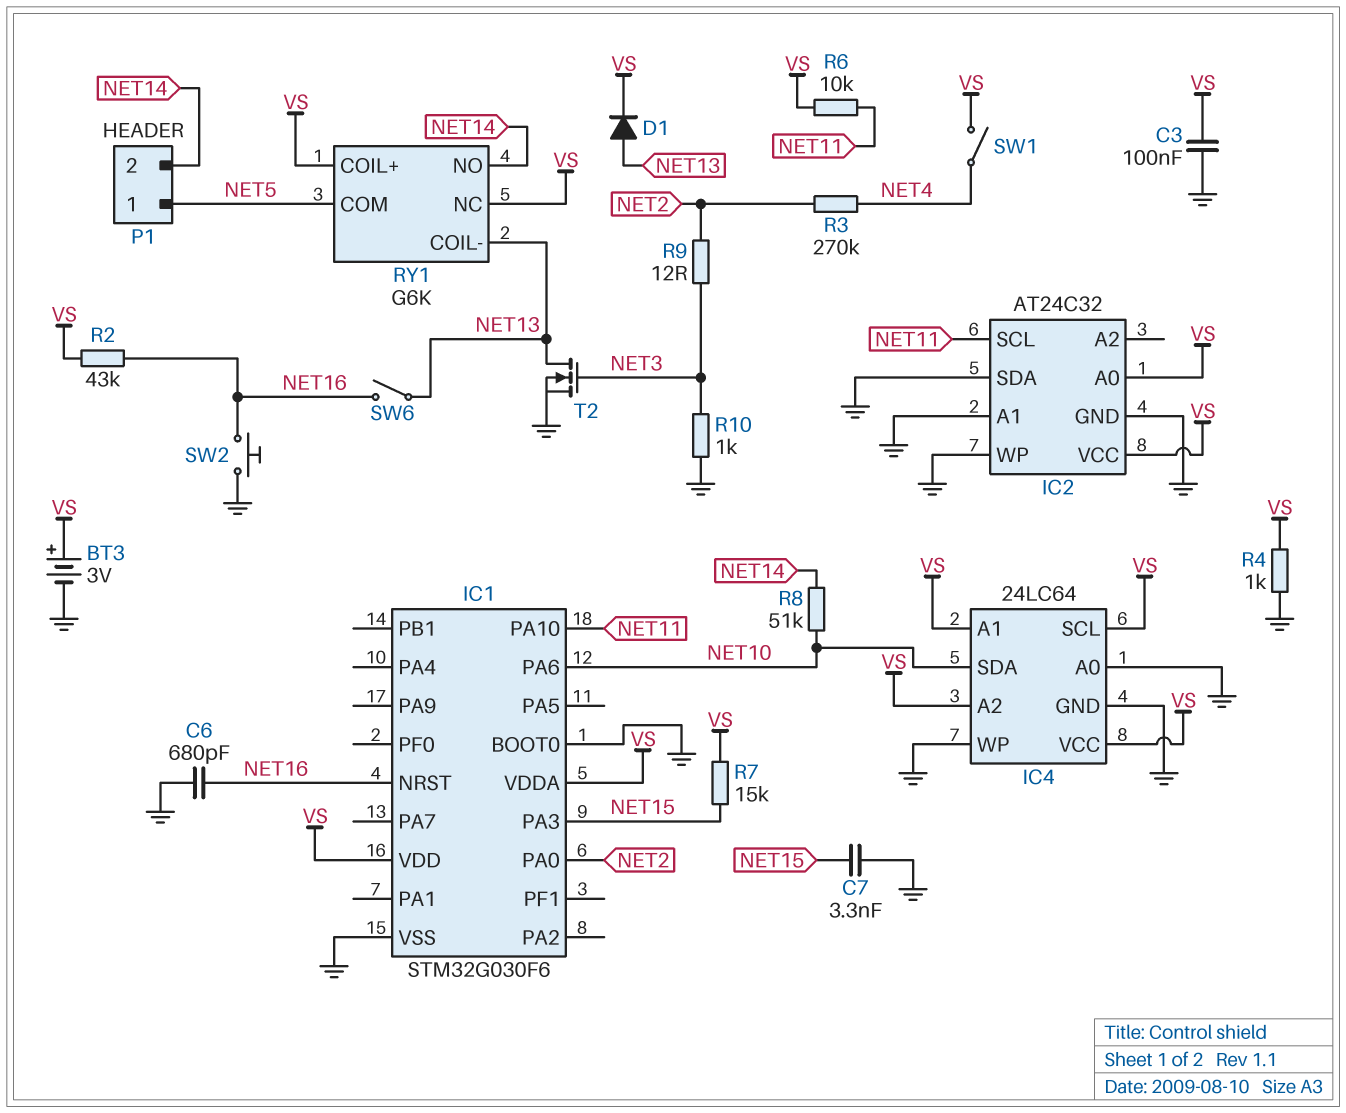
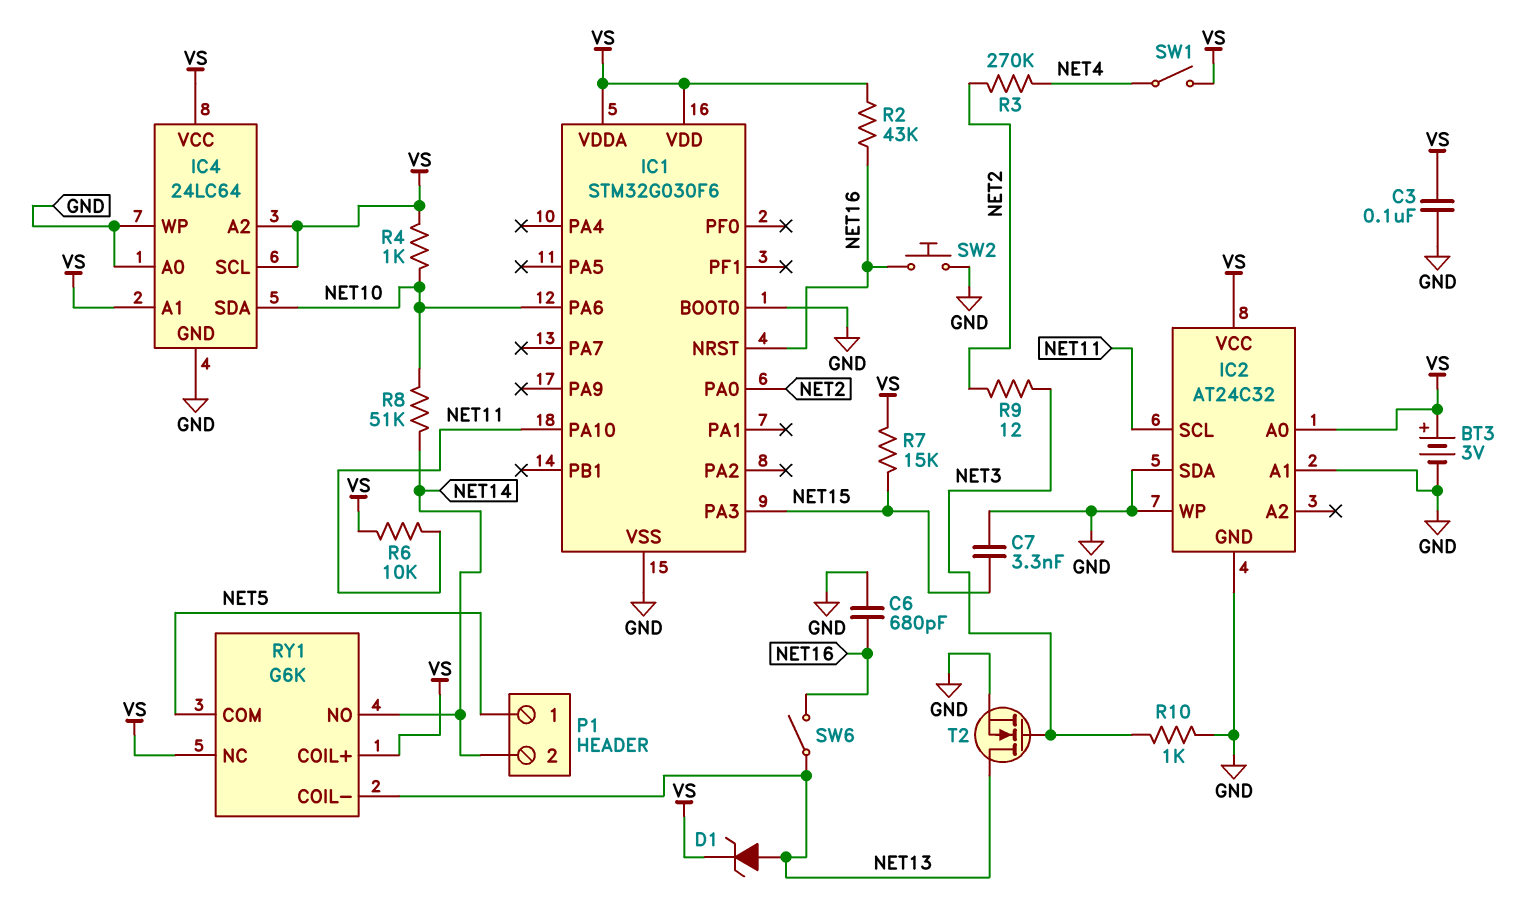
D1: diode (A NET13, K VS) -> zener (A NET13, K VS)
R4: 1k (GND, VS) -> 1k (NET10, VS)

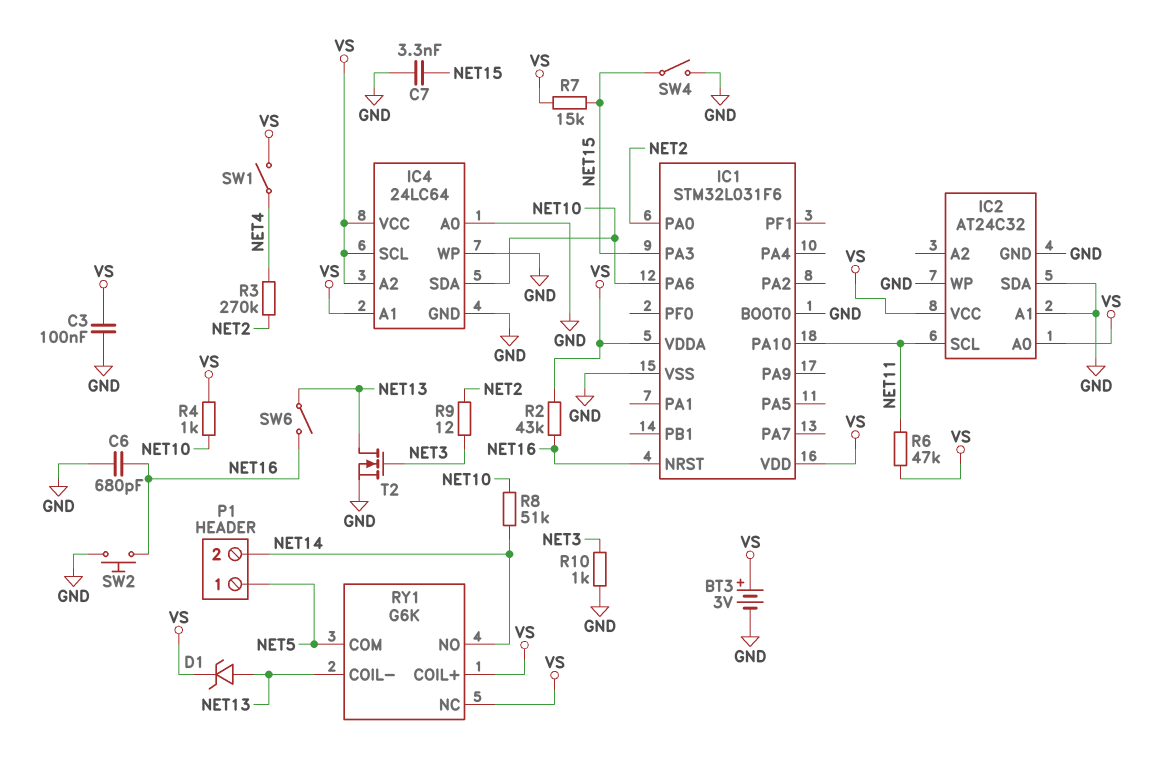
IC1: STM32G030F6 -> STM32L031F6
R6: 10k (NET11, VS) -> 47k (NET11, VS)
SW4: none -> switch (GND, NET15)

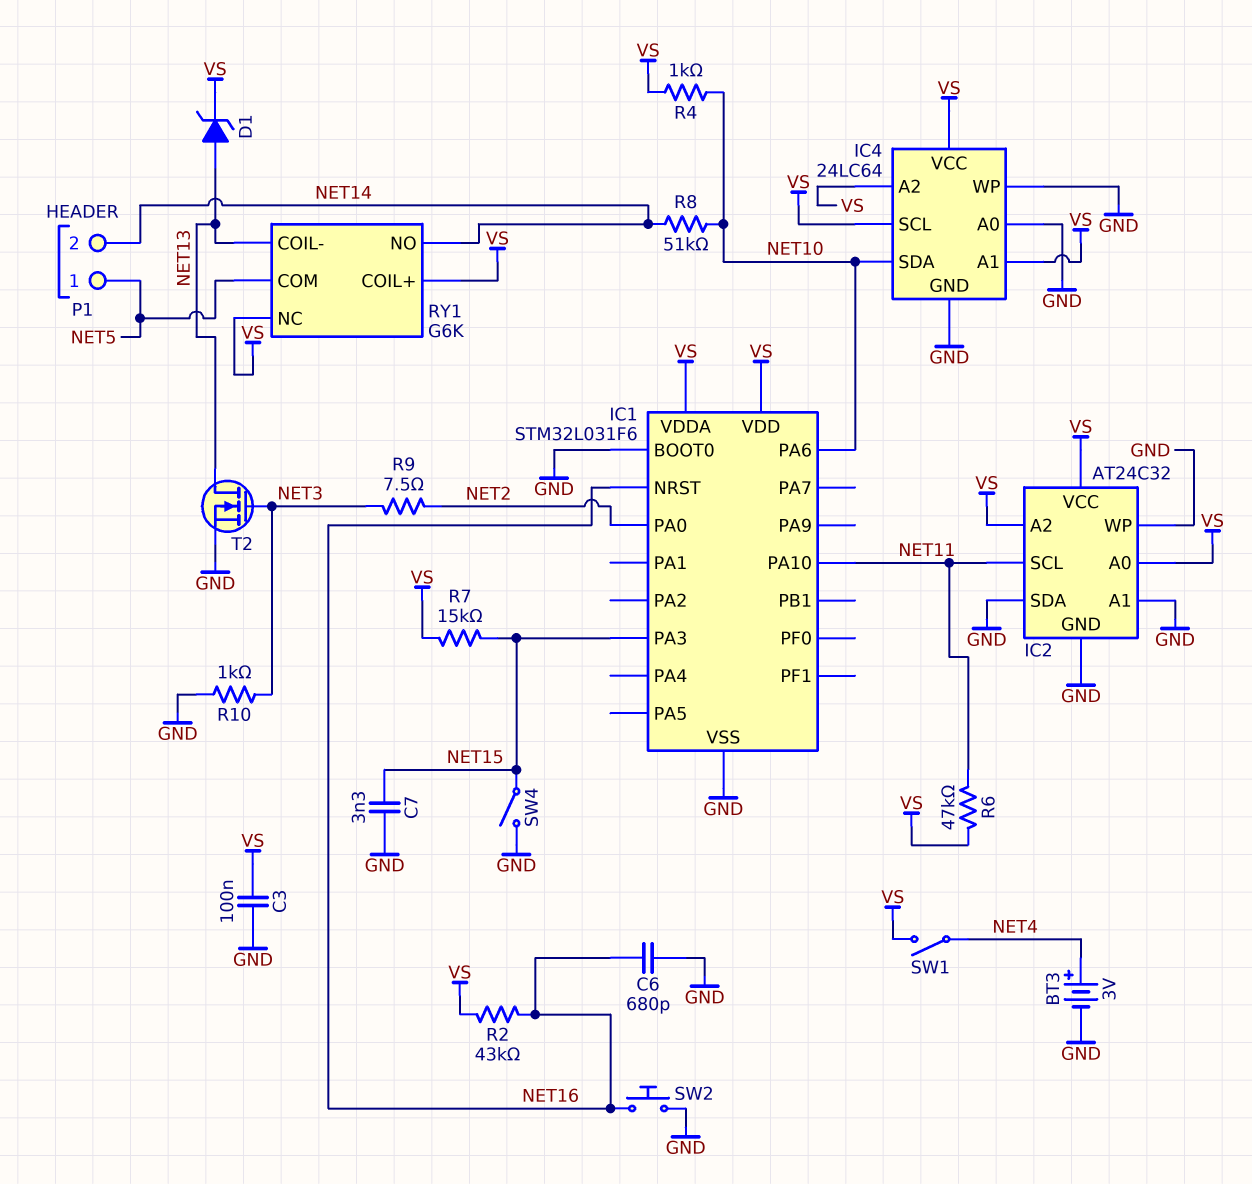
BT3: 3V (plus VS, minus GND) -> 3V (plus NET4, minus GND)
IC2 pin A2: none -> VS
R3: 270k (NET2, NET4) -> none
R9: 12 (NET2, NET3) -> 7.5 (NET2, NET3)
SW6: switch (NET13, NET16) -> none

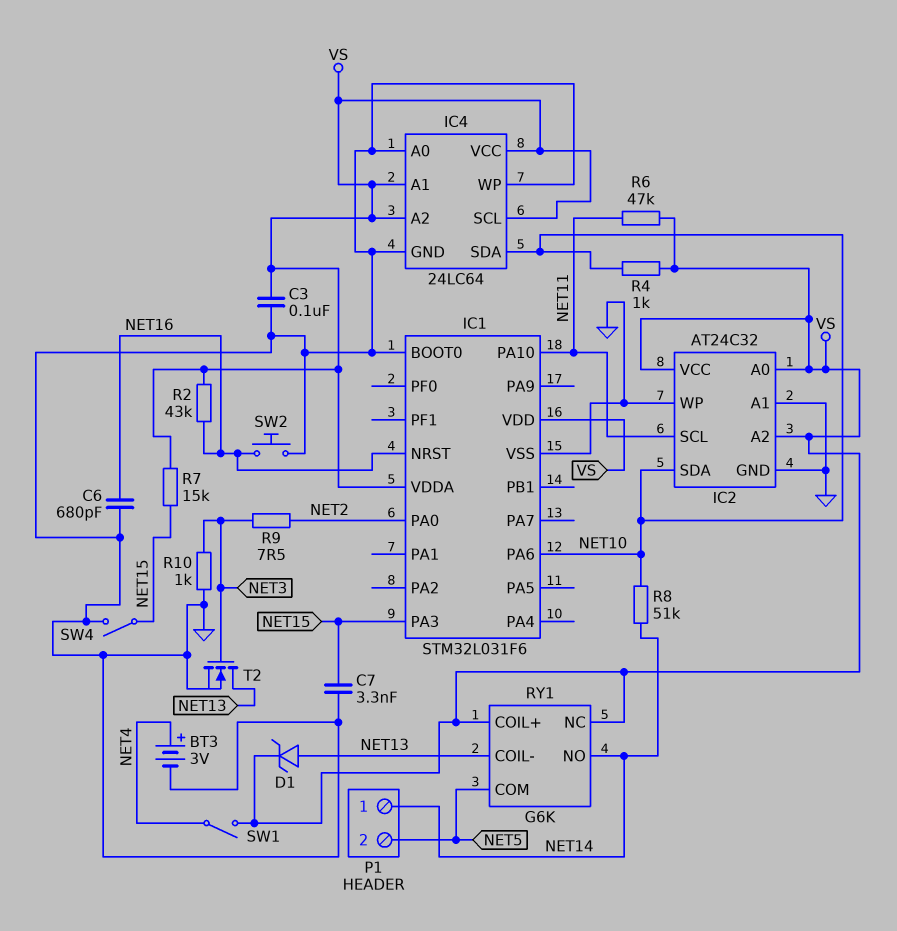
IC2 pin SDA: GND -> NET10
P1 pin 1: NET5 -> NET14
P1 pin 2: NET14 -> NET5

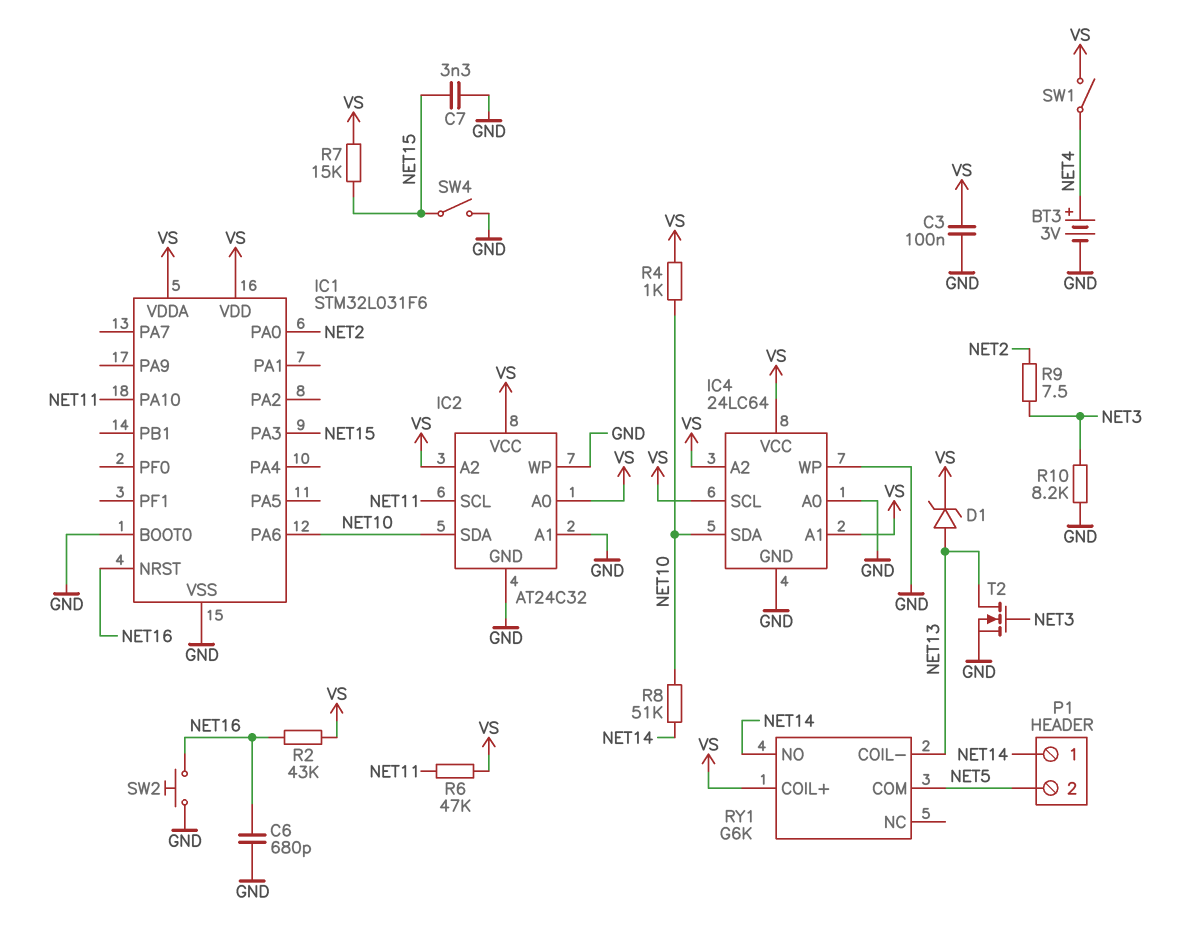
R10: 1k (GND, NET3) -> 8.2k (GND, NET3)
RY1 pin NC: VS -> none

